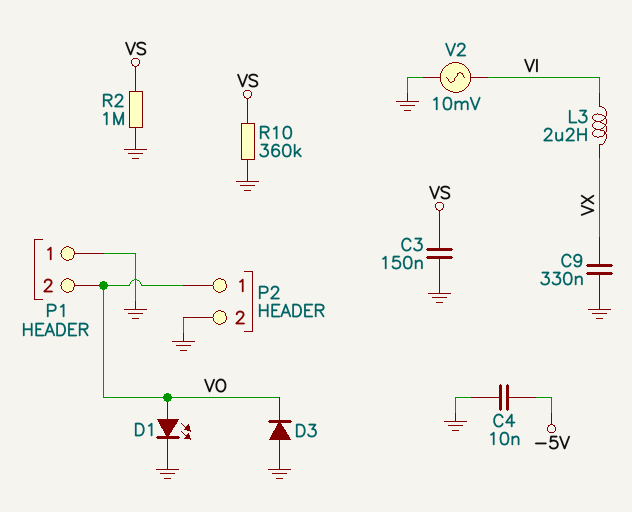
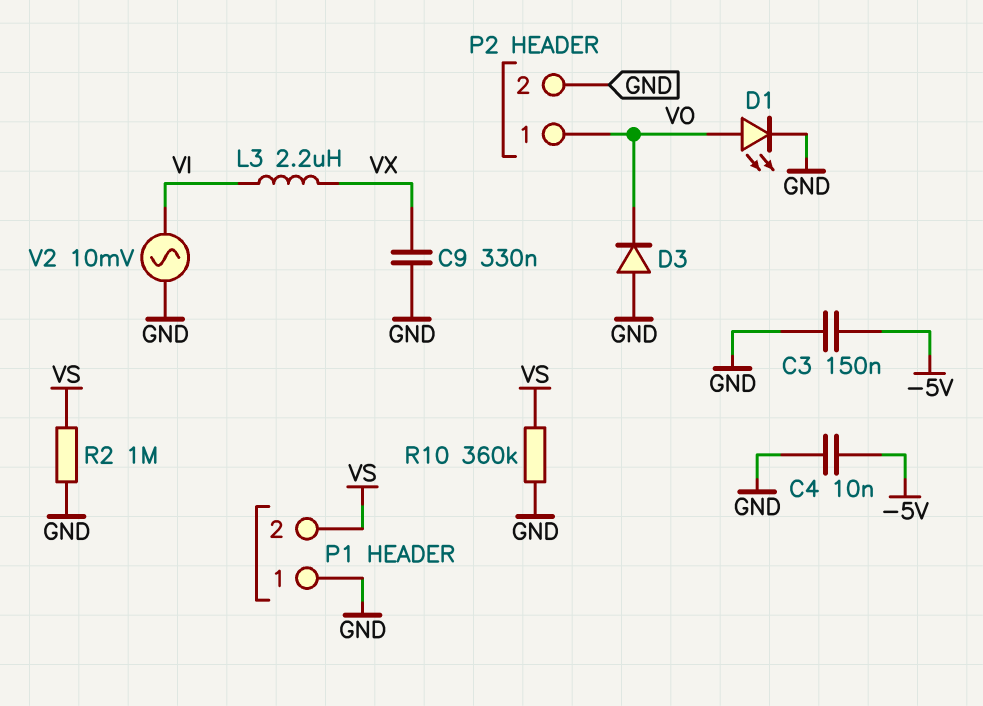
C3: 150nF (GND, VS) -> 150nF (-5V, GND)
P1 pin 2: VO -> VS

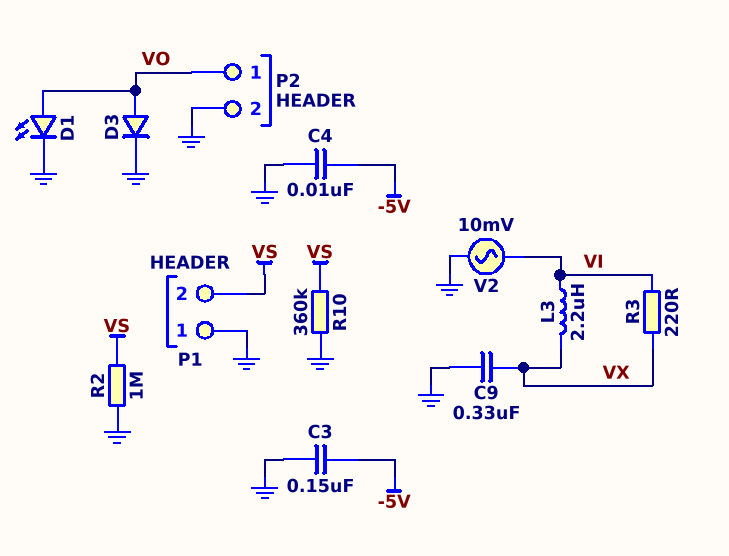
D3: diode (A GND, K VO) -> diode (A VO, K GND)
R3: none -> 220 (VI, VX)

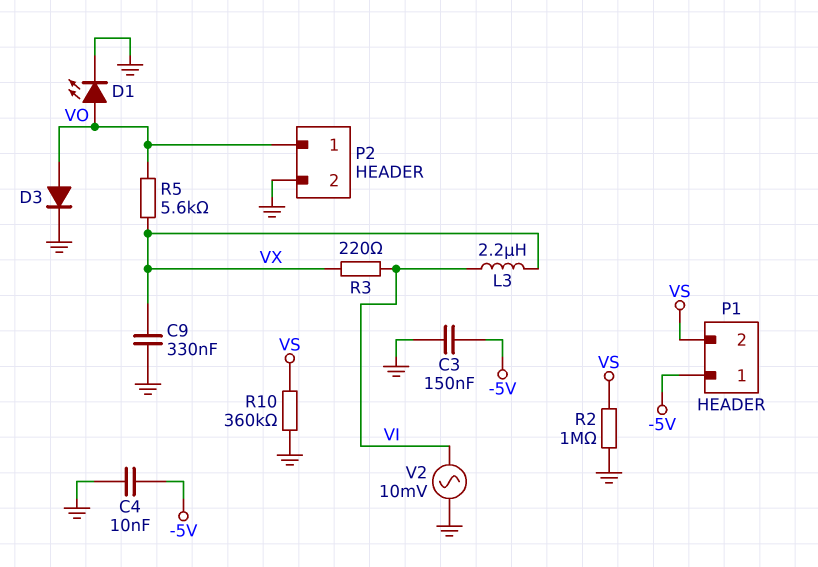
P1 pin 1: GND -> -5V
R5: none -> 5.6k (VO, VX)

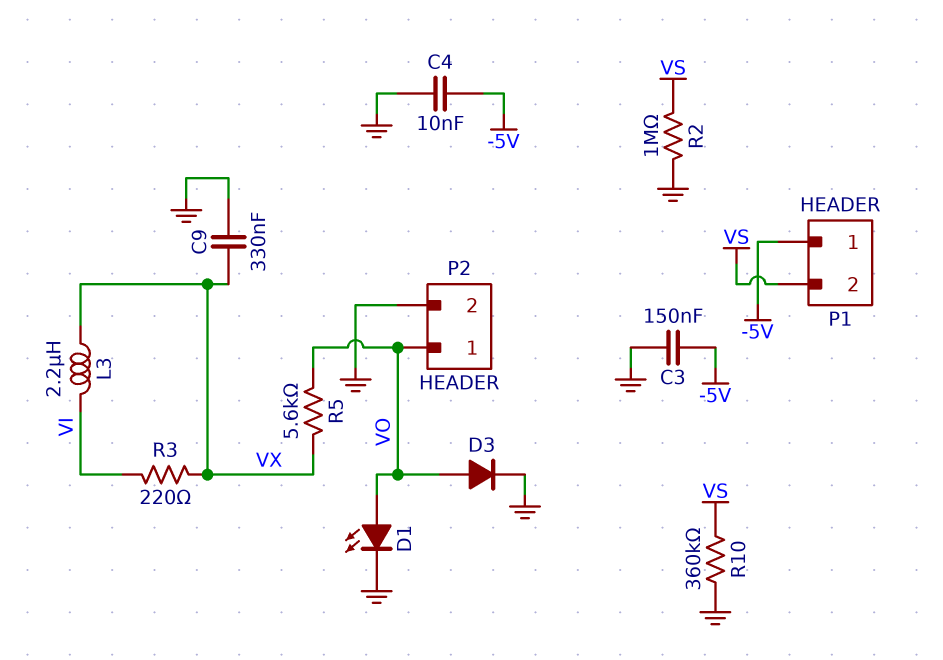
V2: AC 10mV (GND, VI) -> none

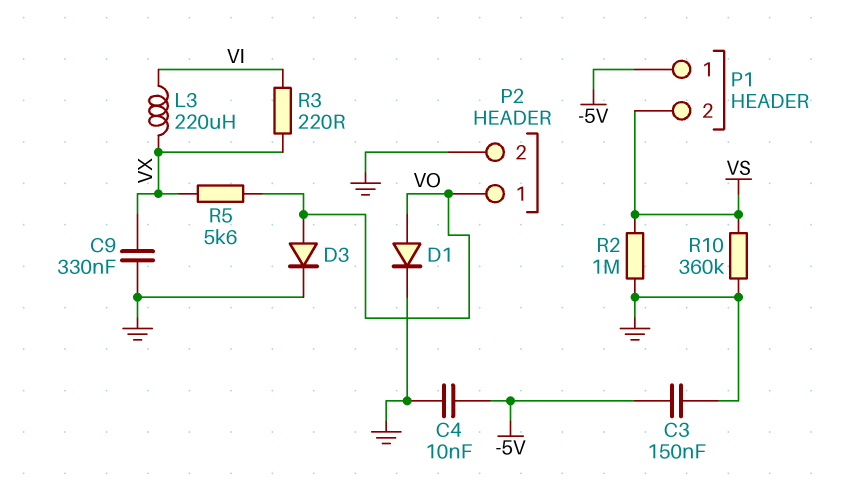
D1: LED (A VO, K GND) -> diode (A VO, K GND)
L3: 2.2uH (VI, VX) -> 220uH (VI, VX)

